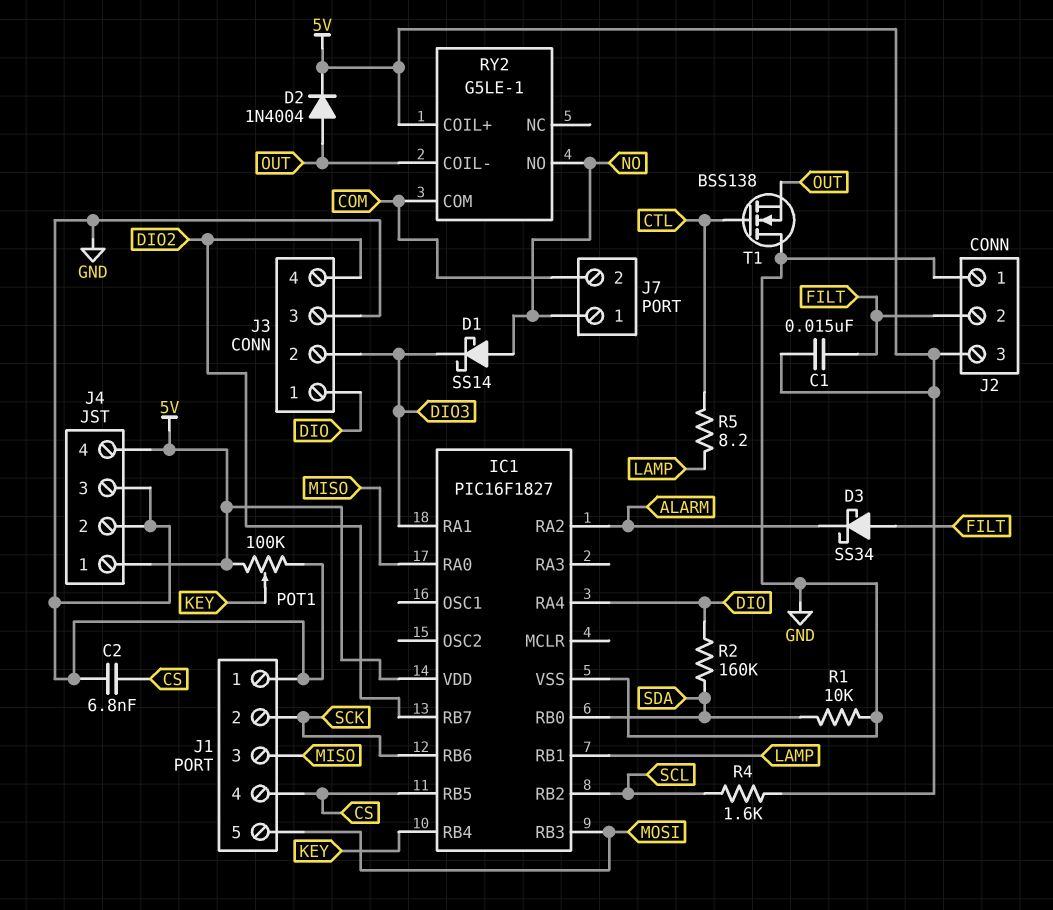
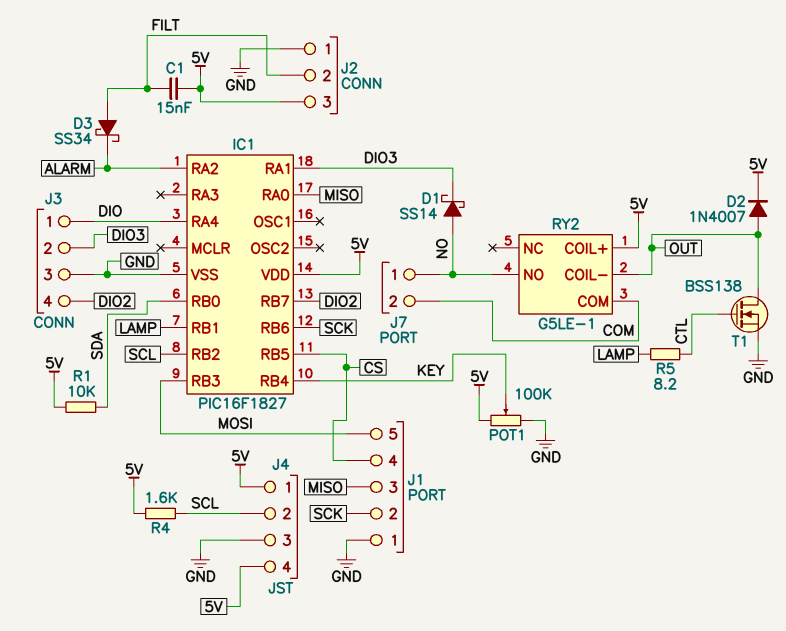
C2: 6.8nF (CS, GND) -> none
D2: diode 1N4004 (A OUT, K 5V) -> diode 1N4007 (A OUT, K 5V)
J4 pin 2: GND -> SCL
R1: 10k (GND, SDA) -> 10k (5V, SDA)
R2: 160k (DIO, SDA) -> none
T1: NMOS BSS138 (G CTL, D GND, S OUT) -> NMOS BSS138 (G CTL, D OUT, S GND)

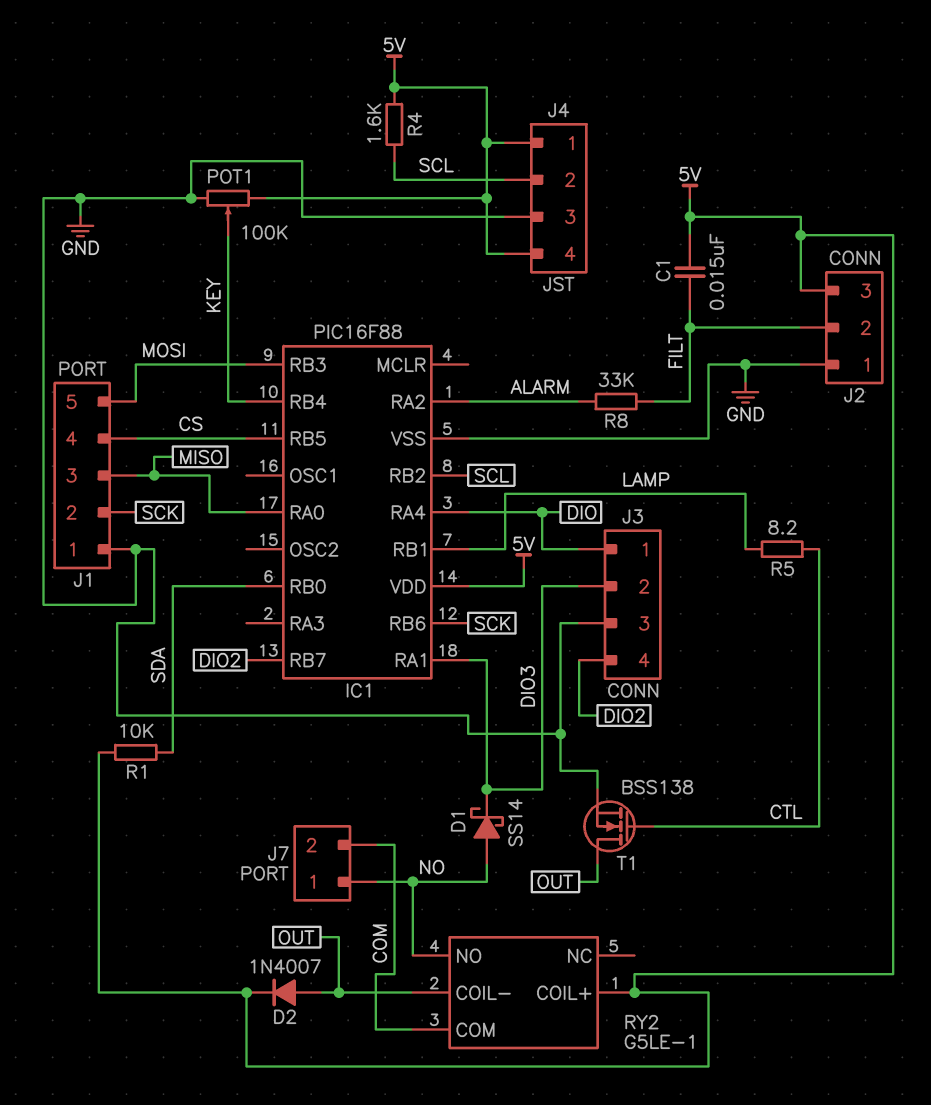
D3: schottky SS34 (A FILT, K ALARM) -> none
IC1: PIC16F1827 -> PIC16F88
R8: none -> 33k (ALARM, FILT)

